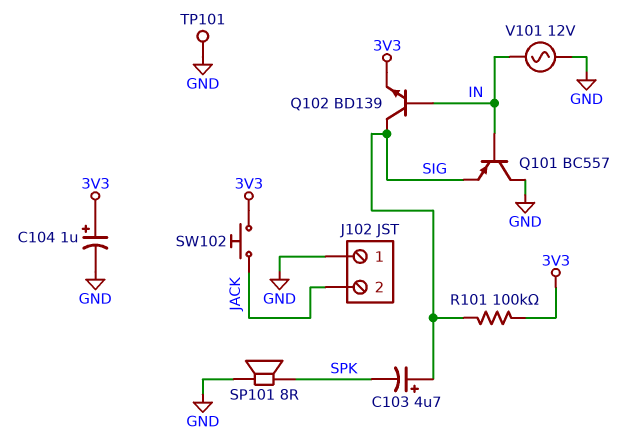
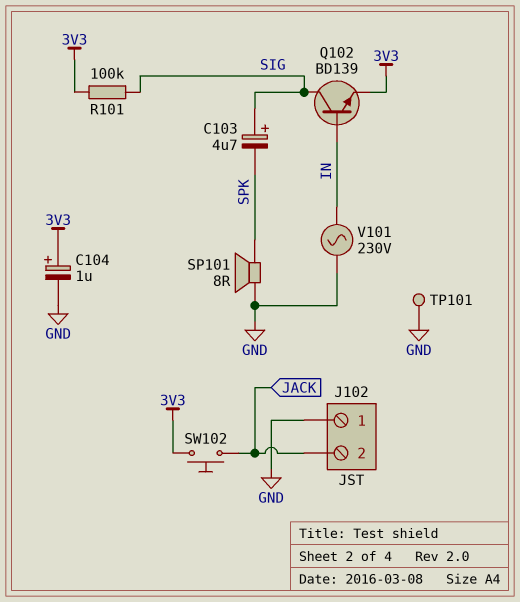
Q101: PNP BC557 (B IN, C GND, E SIG) -> none
V101: AC 12V (GND, IN) -> AC 230V (GND, IN)

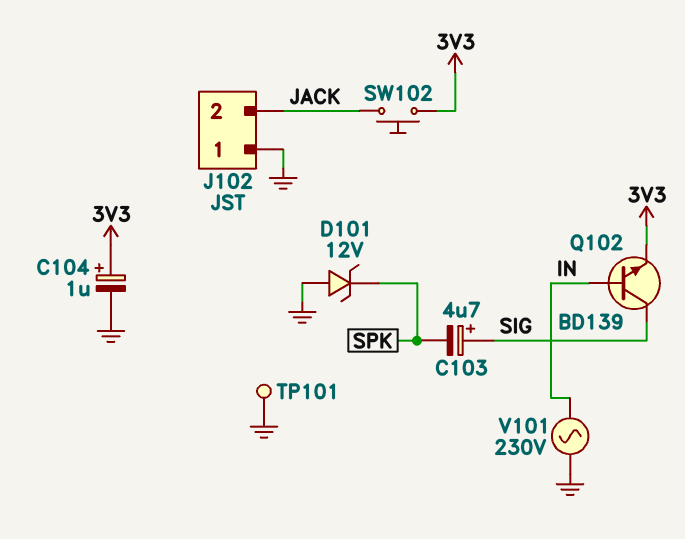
D101: none -> zener 12V (A GND, K SPK)
R101: 100k (3V3, SIG) -> none
SP101: speaker 8R (GND, SPK) -> none

